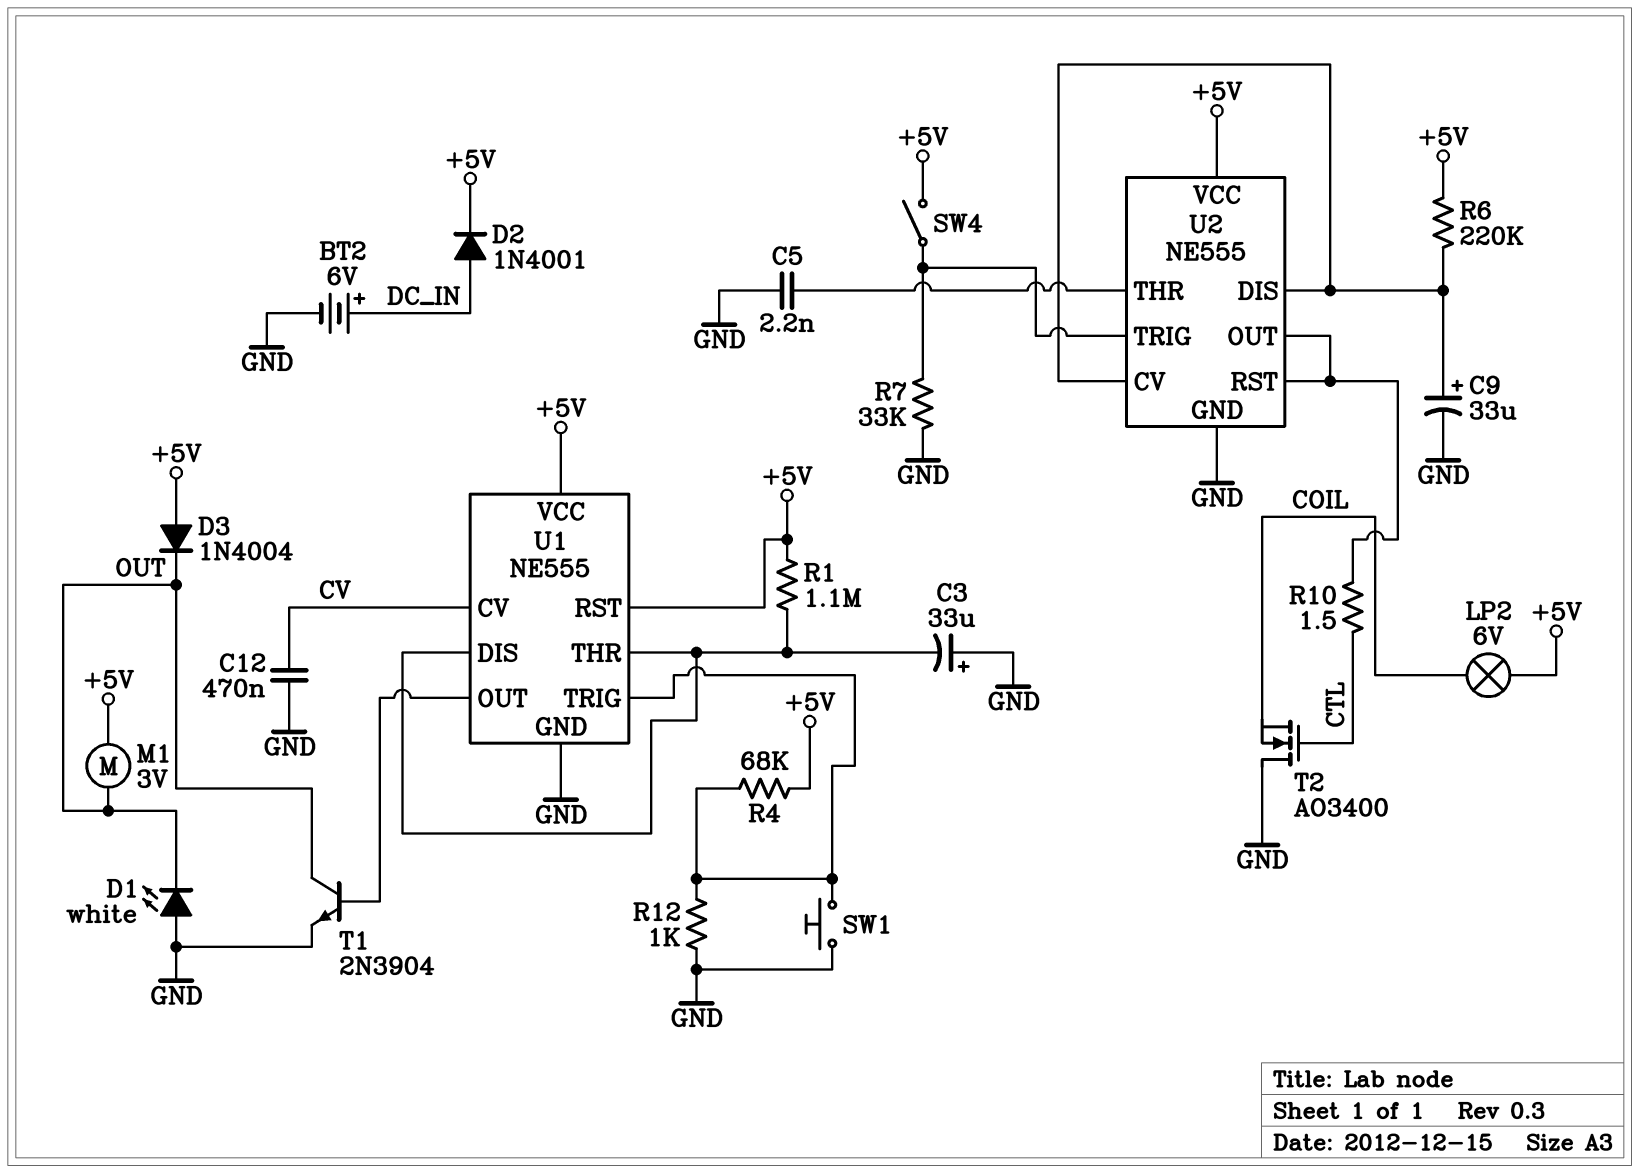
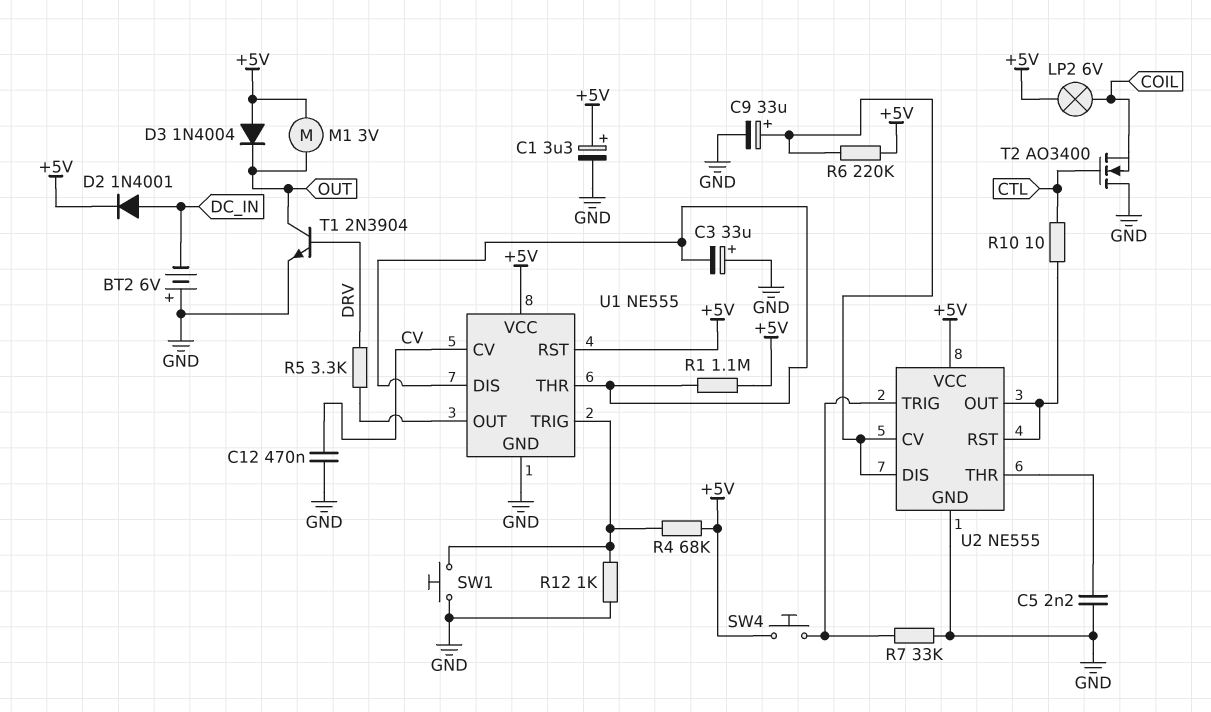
BT2: 6V (plus DC_IN, minus GND) -> 6V (plus GND, minus DC_IN)
C1: none -> 3.3uF (plus +5V, minus GND)
D1: LED white (A GND, K OUT) -> none
R5: none -> 3.3k (DRV, U1/OUT)
R10: 1.5 (CTL, U2/OUT) -> 10 (CTL, U2/OUT)
SW4: switch (+5V, U2/TRIG) -> button (+5V, U2/TRIG)
T1: NPN 2N3904 (B U1/OUT, C OUT, E GND) -> NPN 2N3904 (B DRV, C OUT, E GND)

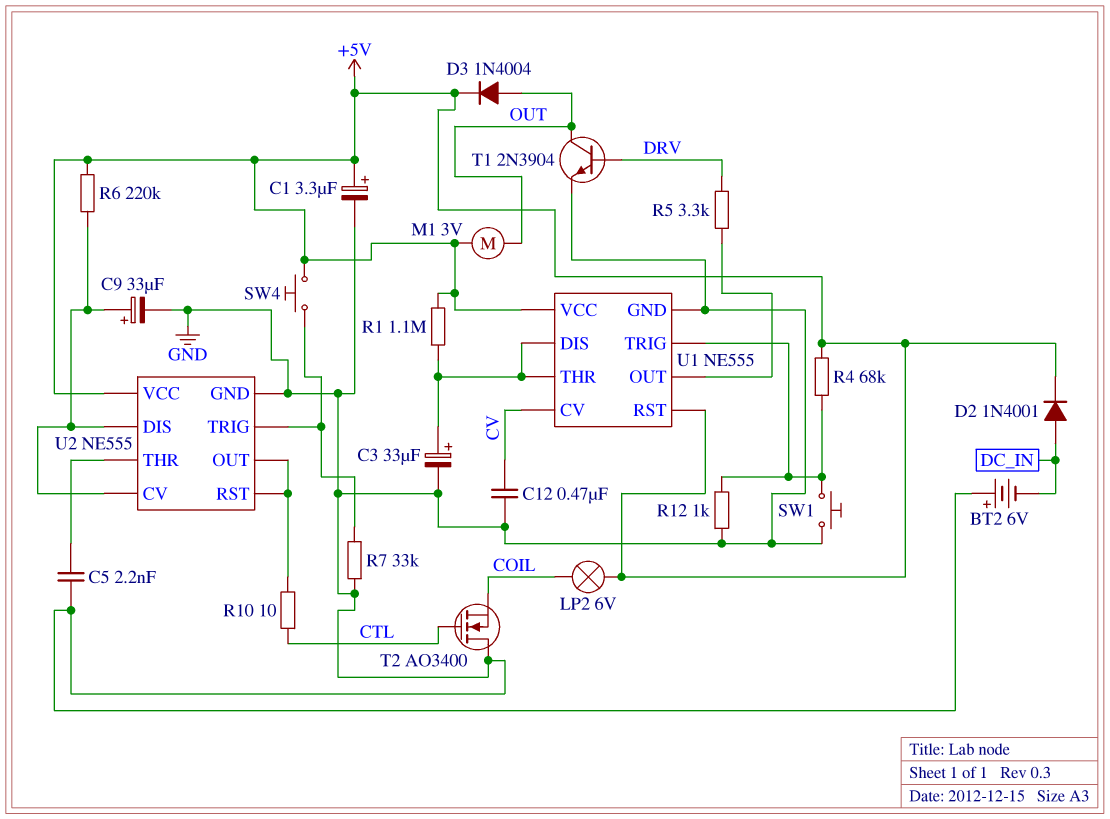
C3: 33uF (plus GND, minus U1/DIS) -> 33uF (plus U1/DIS, minus GND)
D3: diode 1N4004 (A +5V, K OUT) -> diode 1N4004 (A OUT, K +5V)

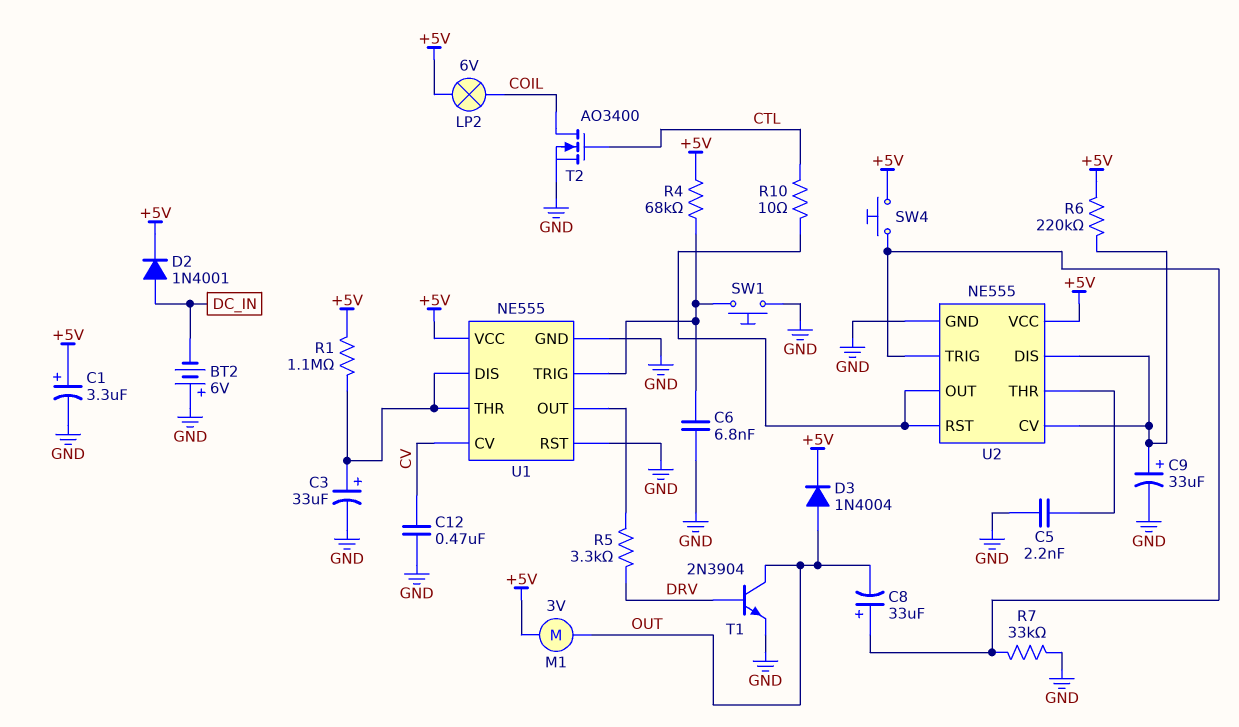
C6: none -> 6.8nF (GND, U1/TRIG)
C8: none -> 33uF (plus U2/TRIG, minus OUT)
R12: 1k (GND, U1/TRIG) -> none
T2: NMOS AO3400 (G CTL, D GND, S COIL) -> NMOS AO3400 (G CTL, D COIL, S GND)
U1 pin RST: +5V -> GND

